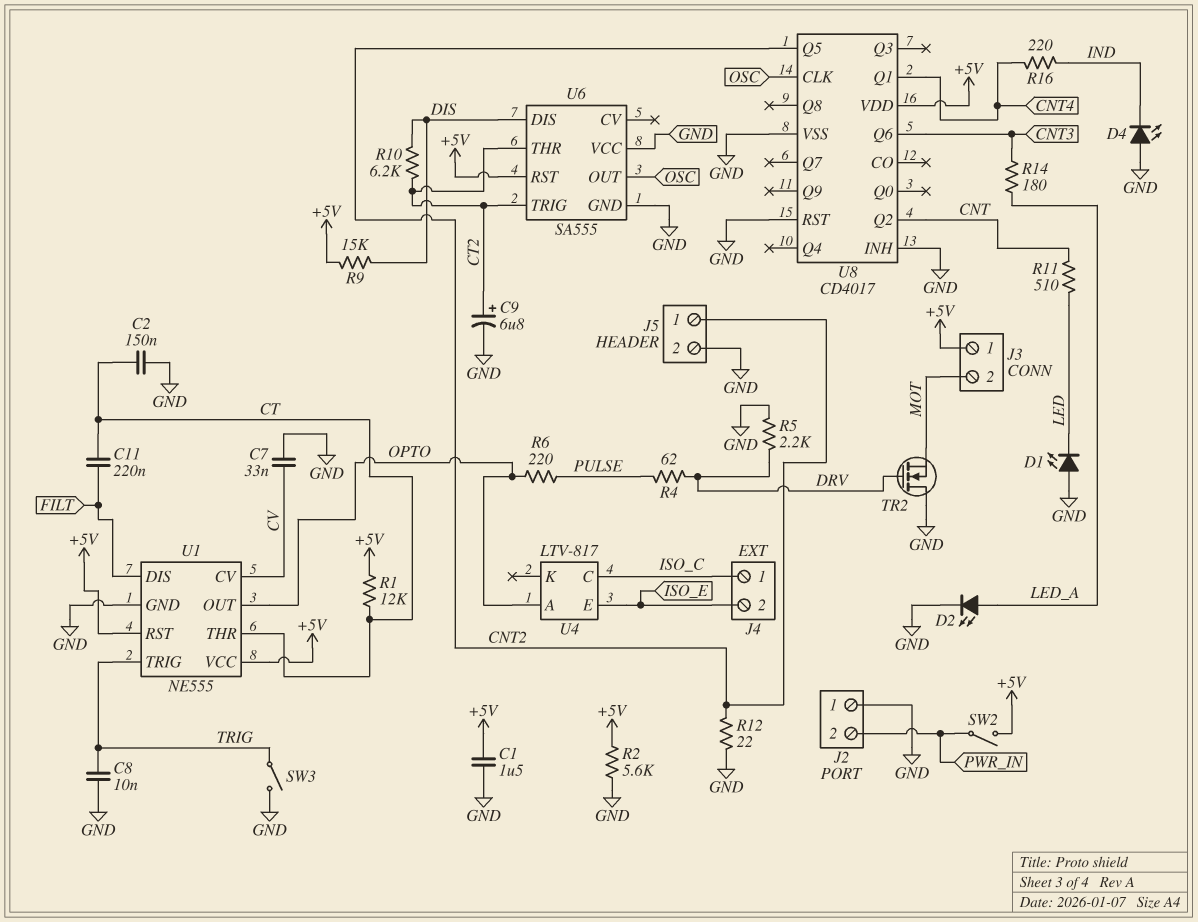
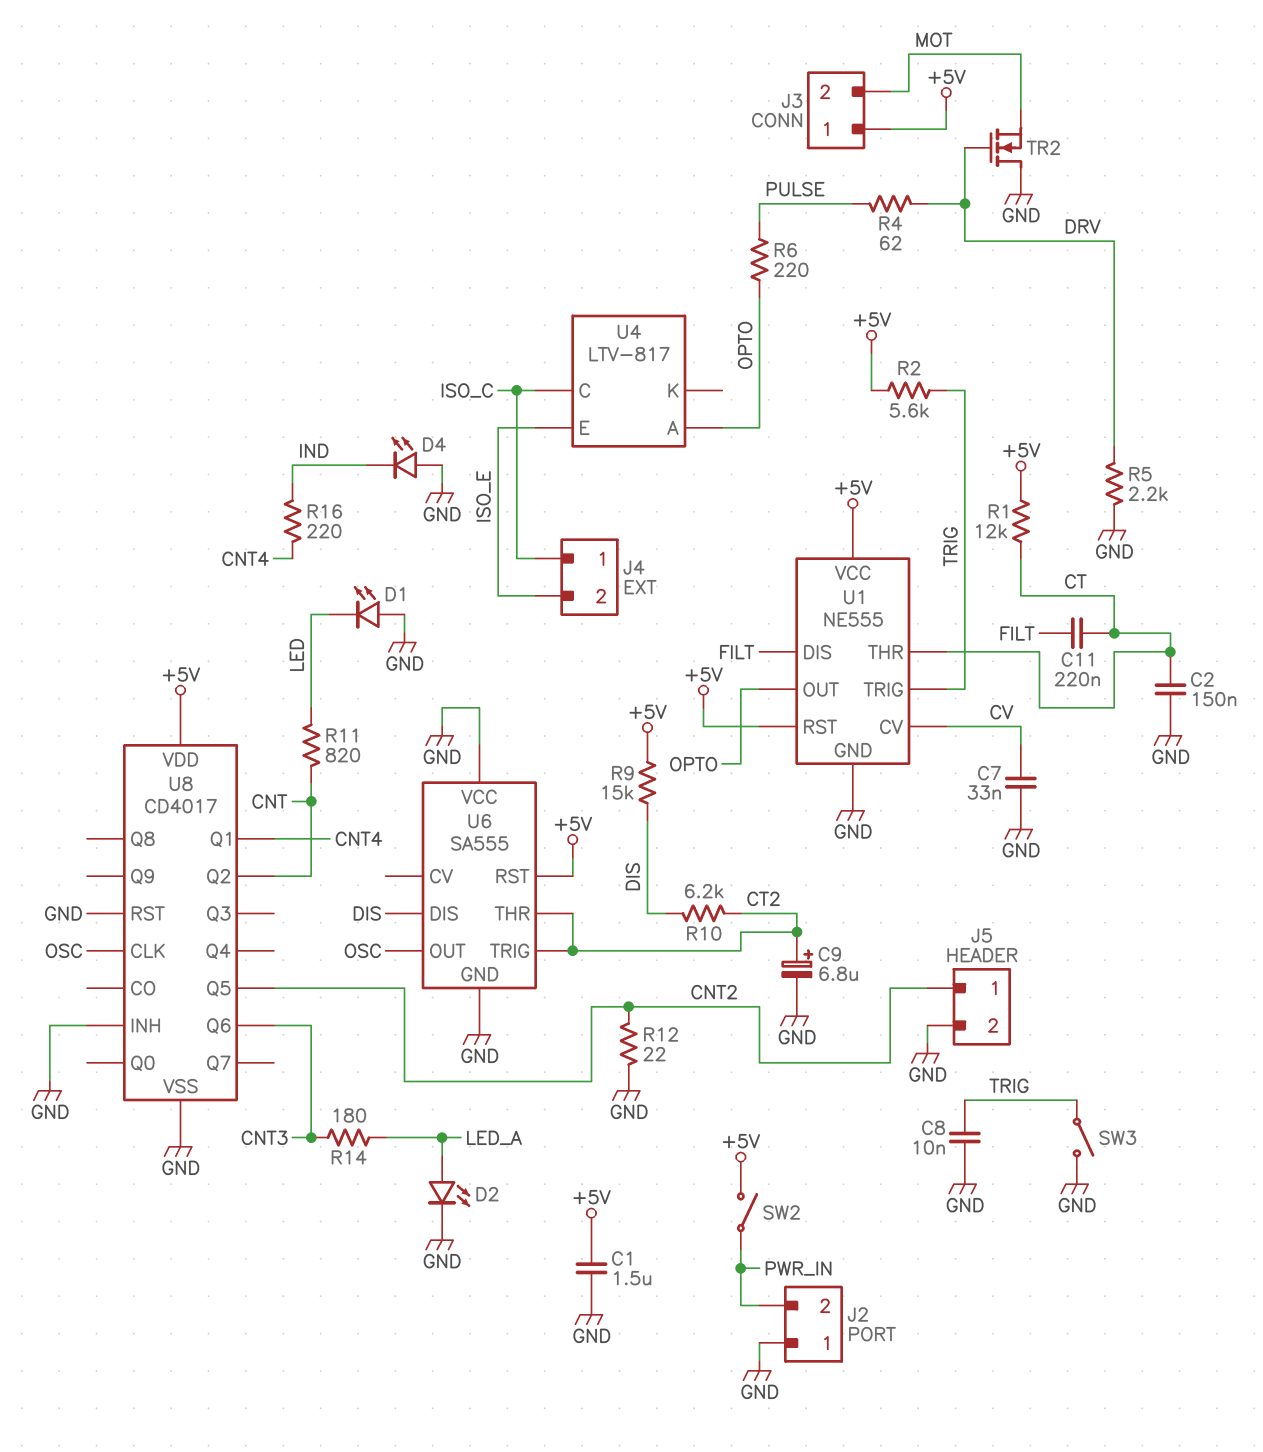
R2: 5.6k (+5V, GND) -> 5.6k (+5V, TRIG)
R11: 510 (CNT, LED) -> 820 (CNT, LED)

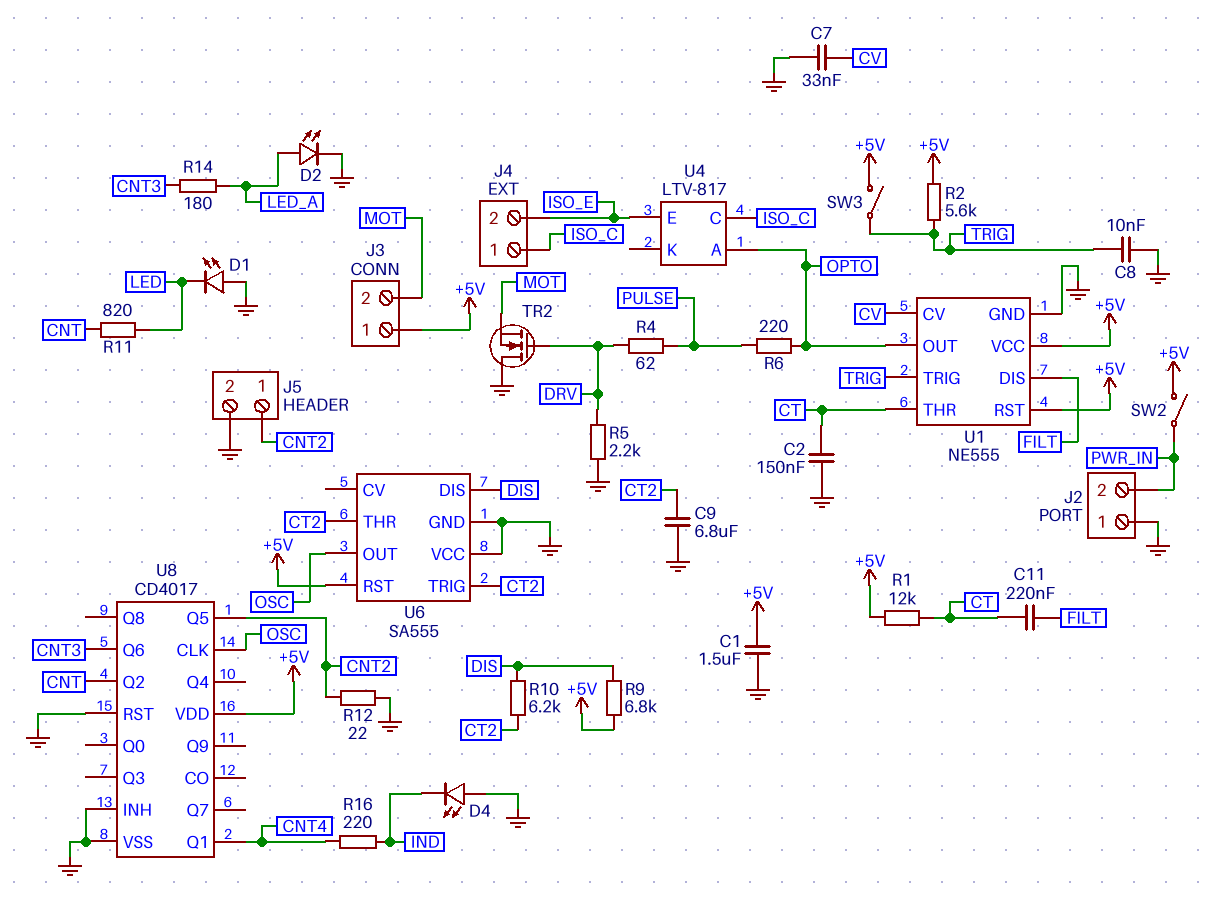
C9: 6.8uF (plus CT2, minus GND) -> 6.8uF (CT2, GND)
R9: 15k (+5V, DIS) -> 6.8k (+5V, DIS)
SW3: switch (GND, TRIG) -> switch (+5V, TRIG)

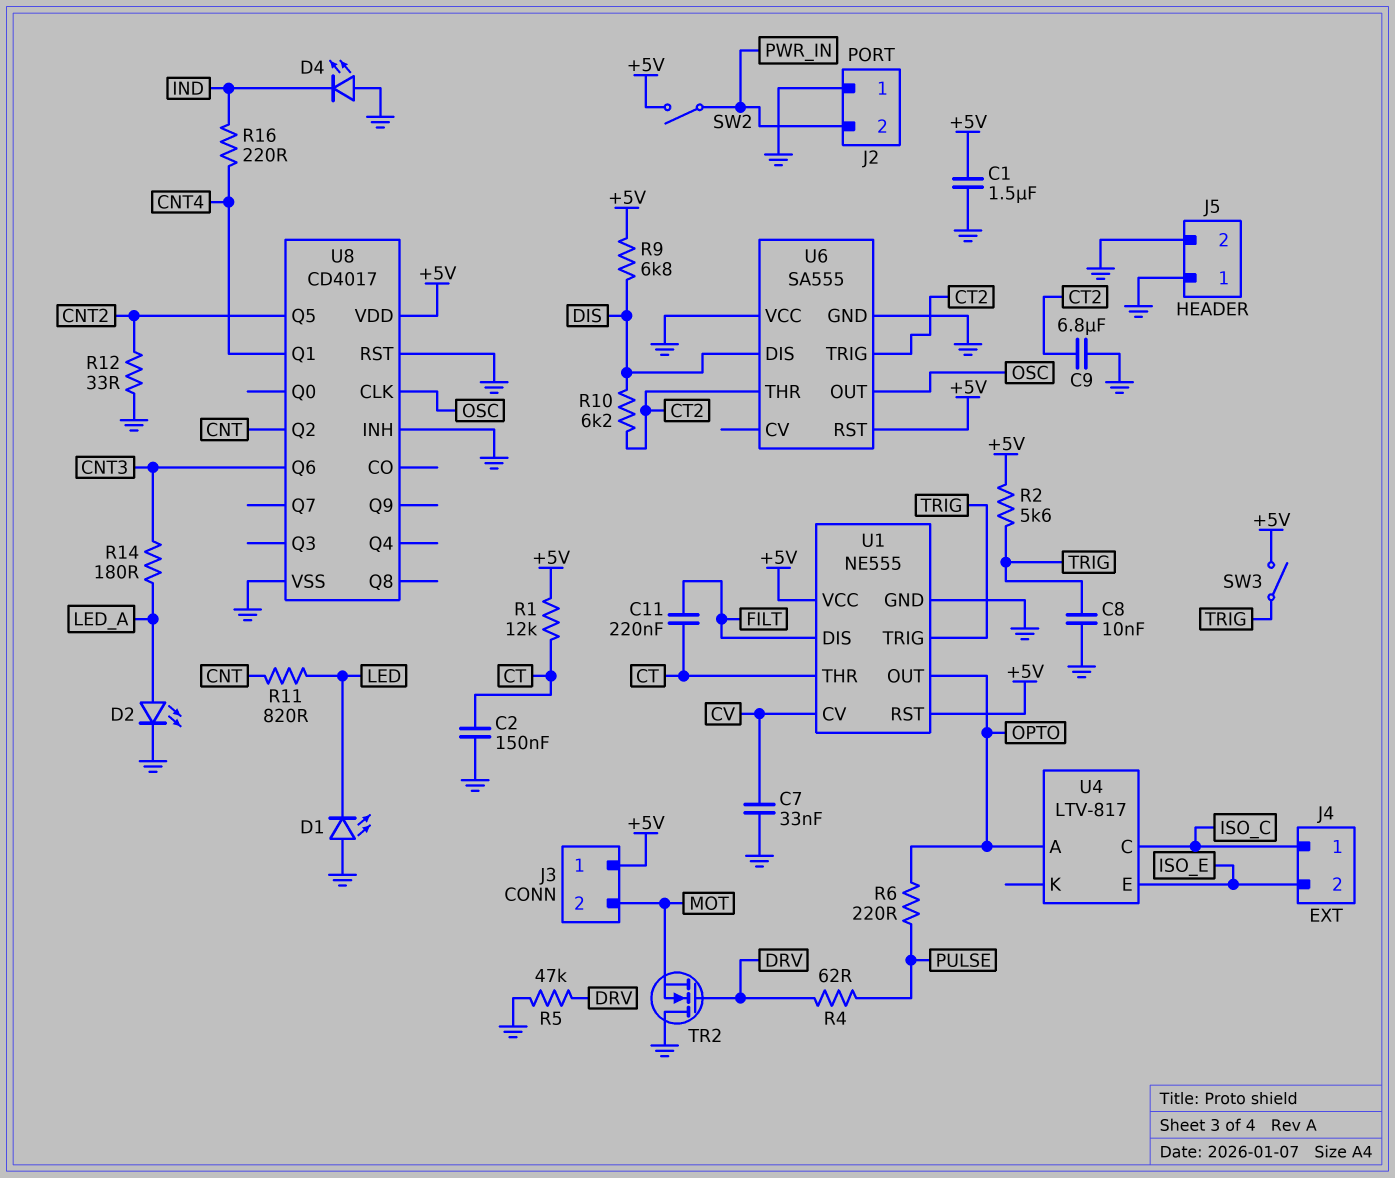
J5 pin 1: CNT2 -> GND
R5: 2.2k (DRV, GND) -> 47k (DRV, GND)
R12: 22 (CNT2, GND) -> 33 (CNT2, GND)

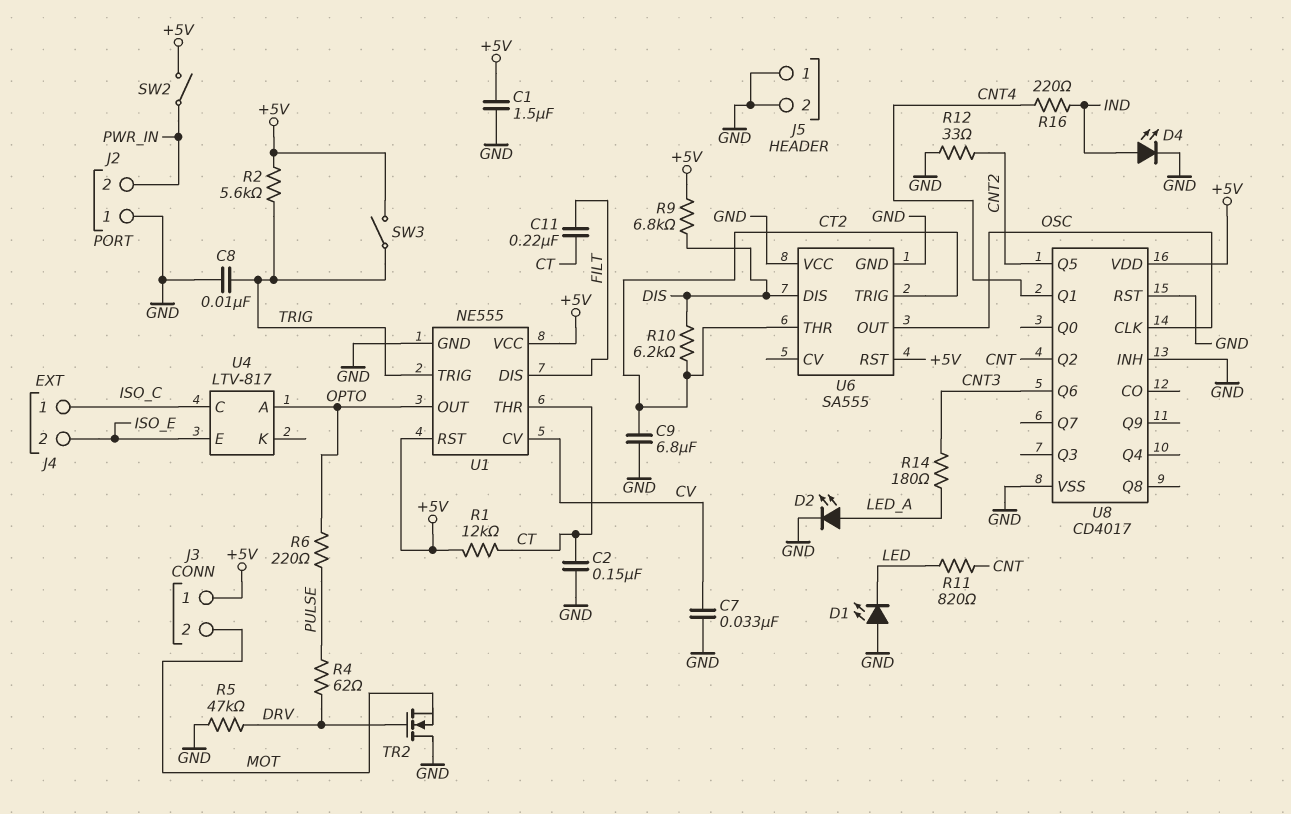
D4: LED (A GND, K IND) -> LED (A IND, K GND)

